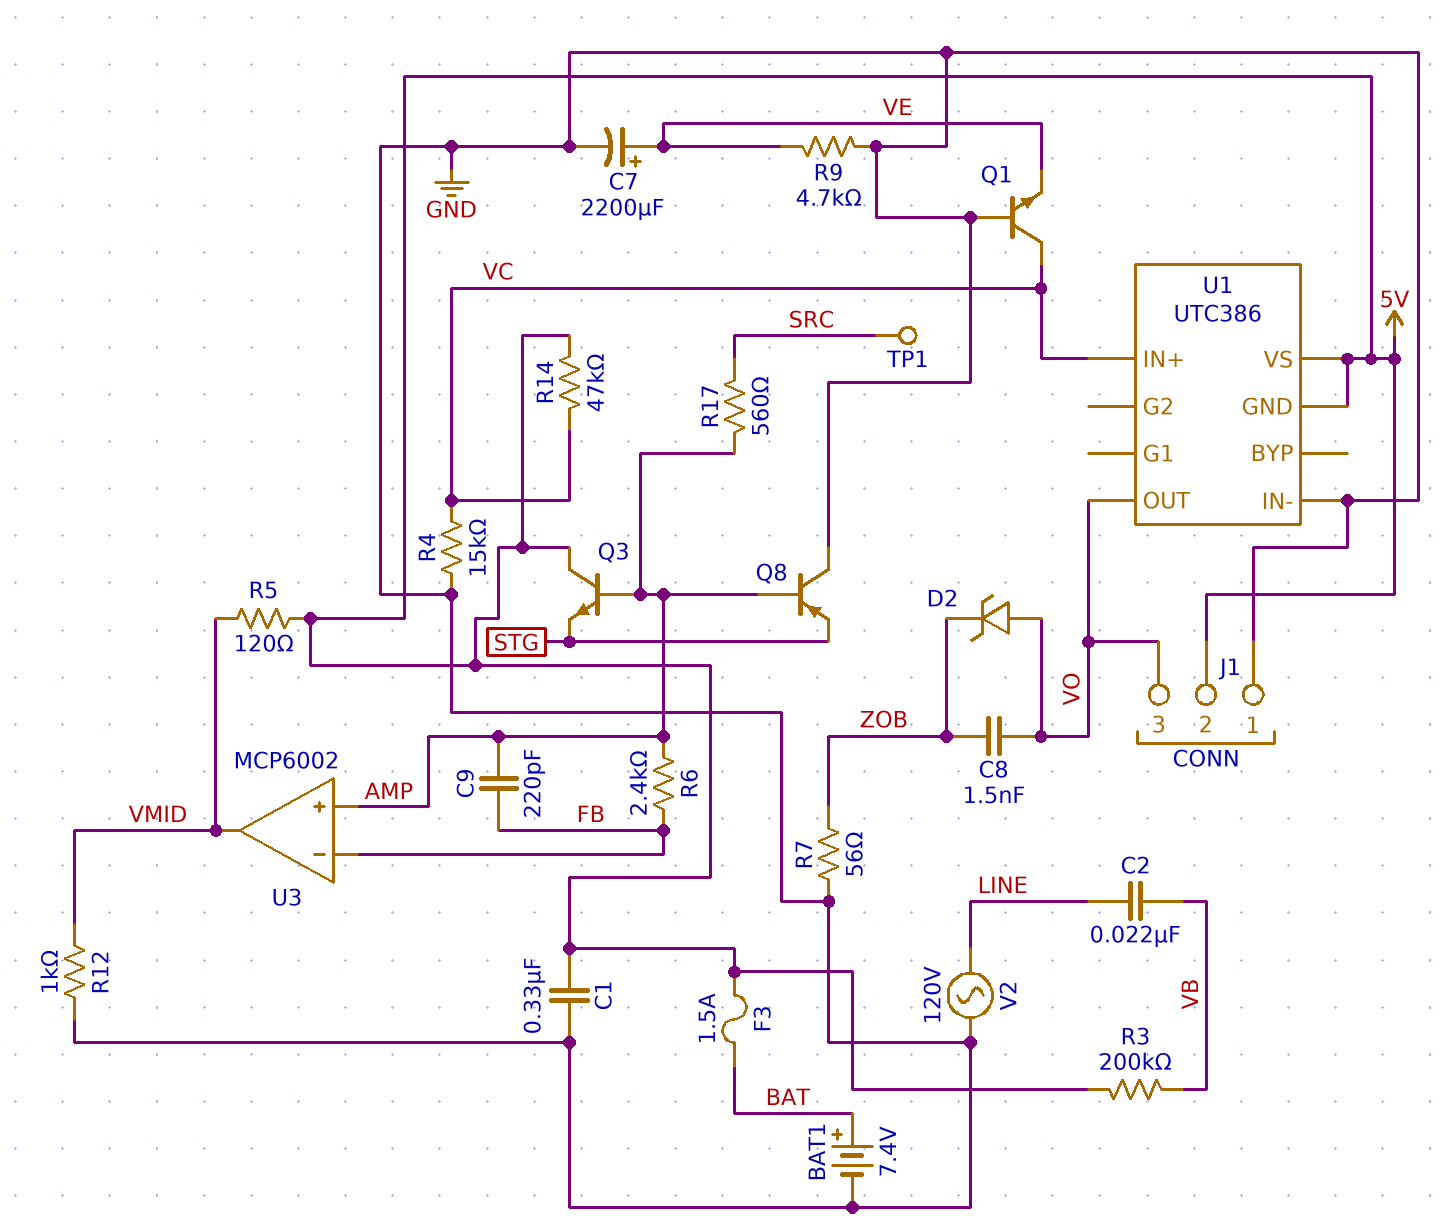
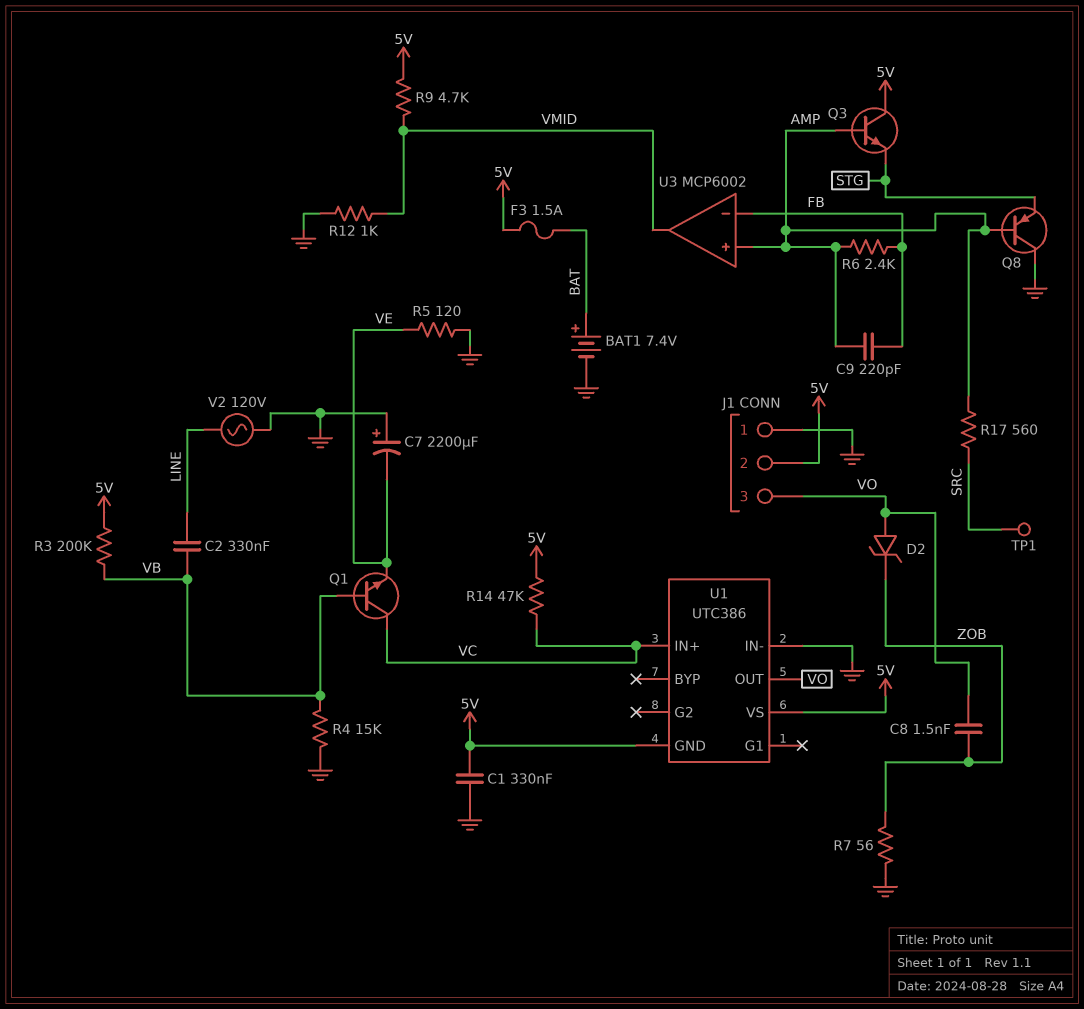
C2: 22nF (LINE, VB) -> 330nF (LINE, VB)
C7: 2200uF (plus VE, minus GND) -> 2200uF (plus GND, minus VE)
Q1: NPN (B GND, C VC, E VE) -> NPN (B VB, C VC, E VE)
R4: 15k (GND, VC) -> 15k (GND, VB)
R5: 120 (5V, VMID) -> 120 (GND, VE)
R9: 4.7k (GND, VE) -> 4.7k (5V, VMID)

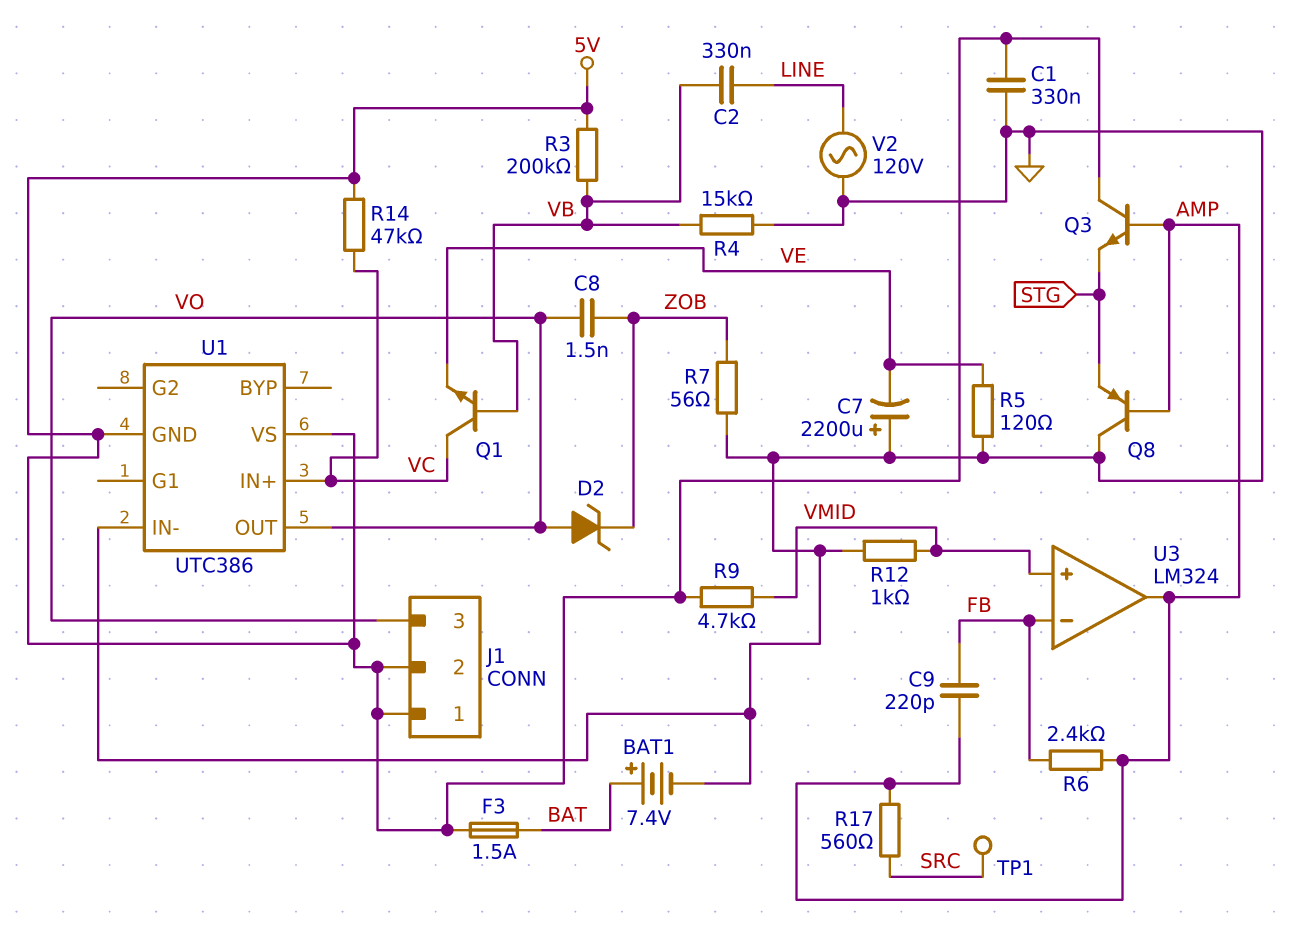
J1 pin 1: GND -> 5V
U3: MCP6002 -> LM324
U3 pin in+: AMP -> VMID
U3 pin out: VMID -> AMP

